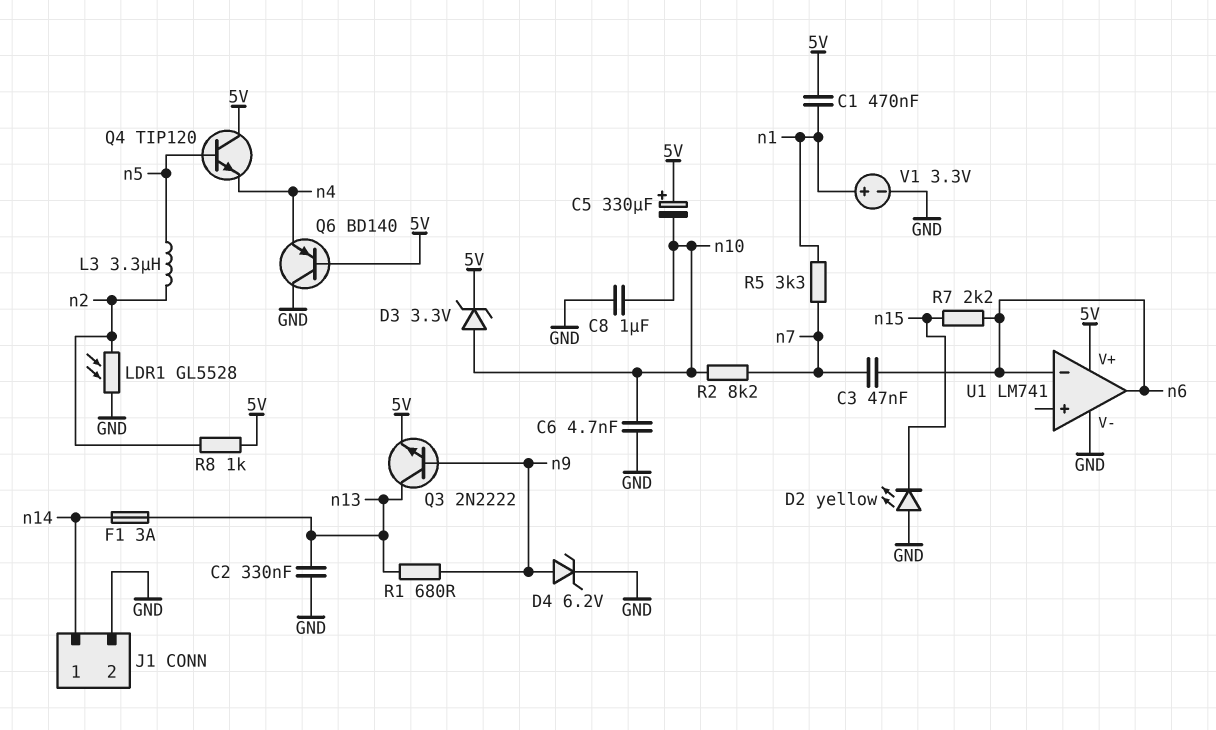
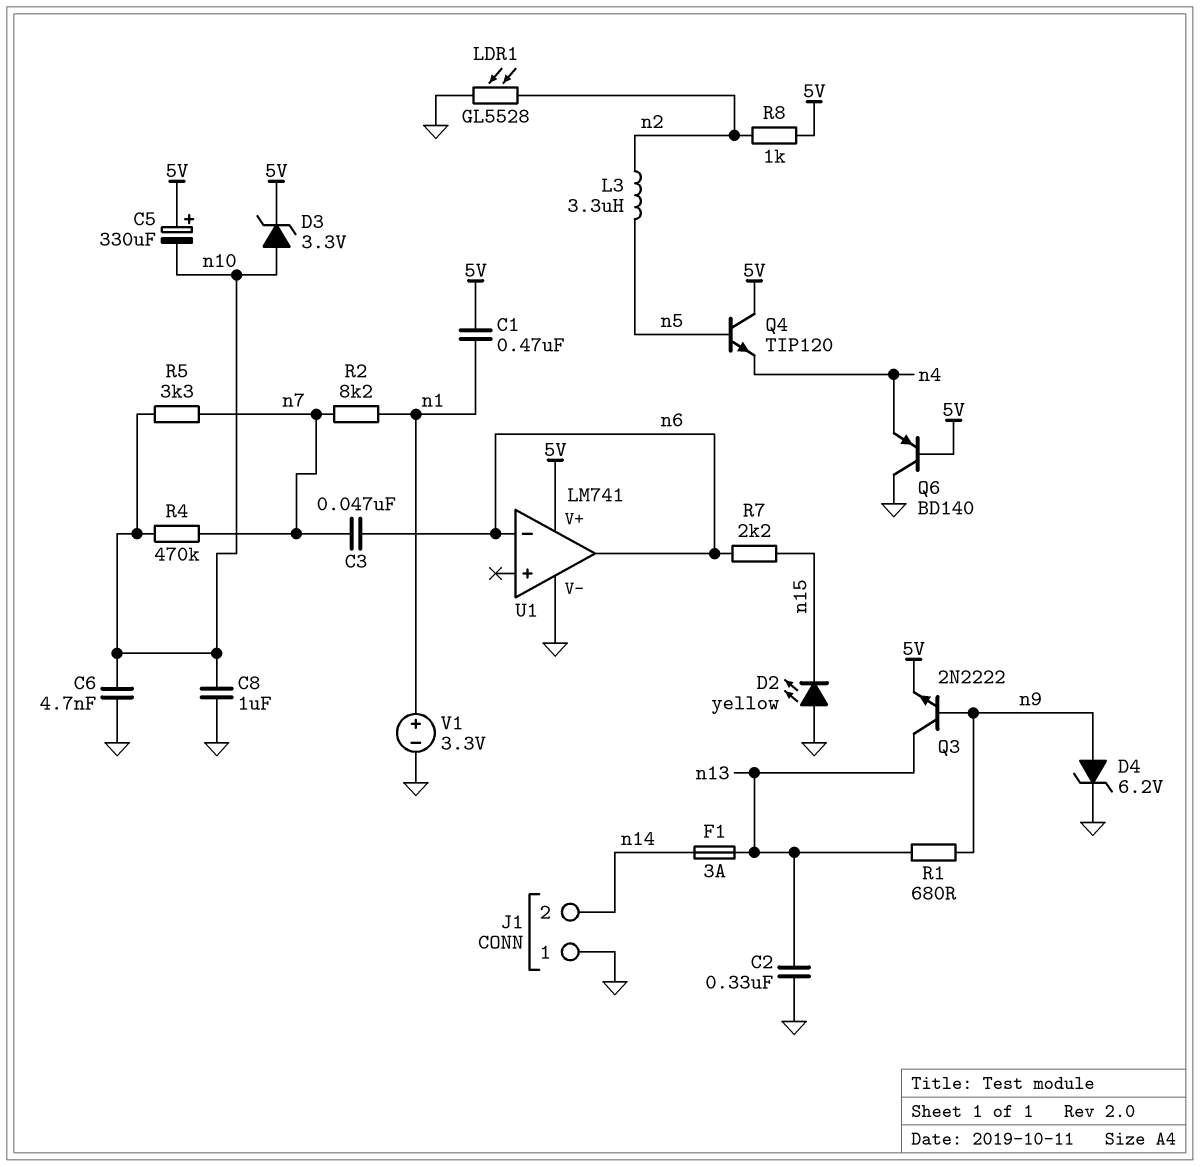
J1 pin 1: n14 -> GND
J1 pin 2: GND -> n14
R2: 8.2k (n7, n10) -> 8.2k (n1, n7)
R4: none -> 470k (n7, n10)
R5: 3.3k (n1, n7) -> 3.3k (n7, n10)

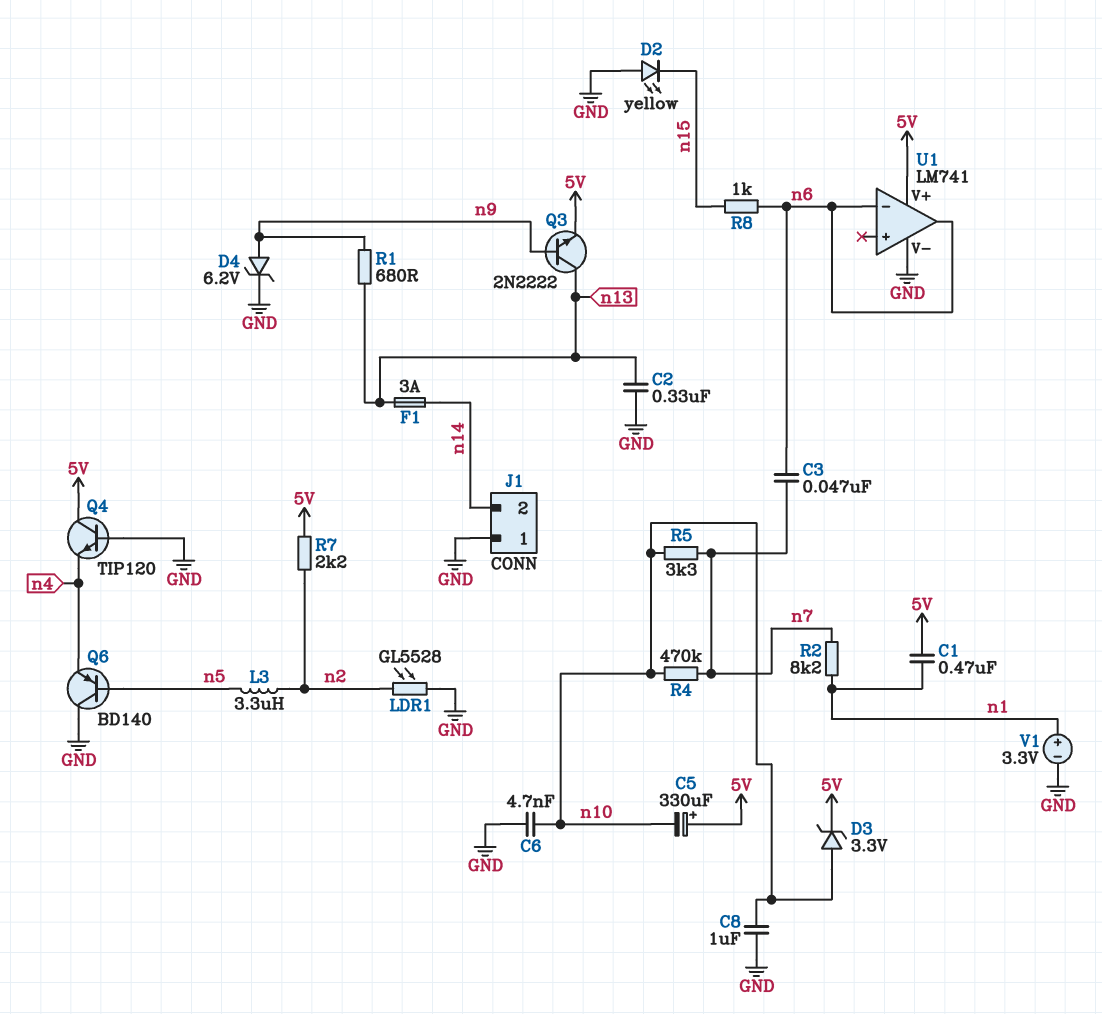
Q4: NPN TIP120 (B n5, C 5V, E n4) -> NPN TIP120 (B GND, C 5V, E n4)
Q6: PNP BD140 (B 5V, C GND, E n4) -> PNP BD140 (B n5, C GND, E n4)
R7: 2.2k (n6, n15) -> 2.2k (5V, n2)
R8: 1k (5V, n2) -> 1k (n6, n15)

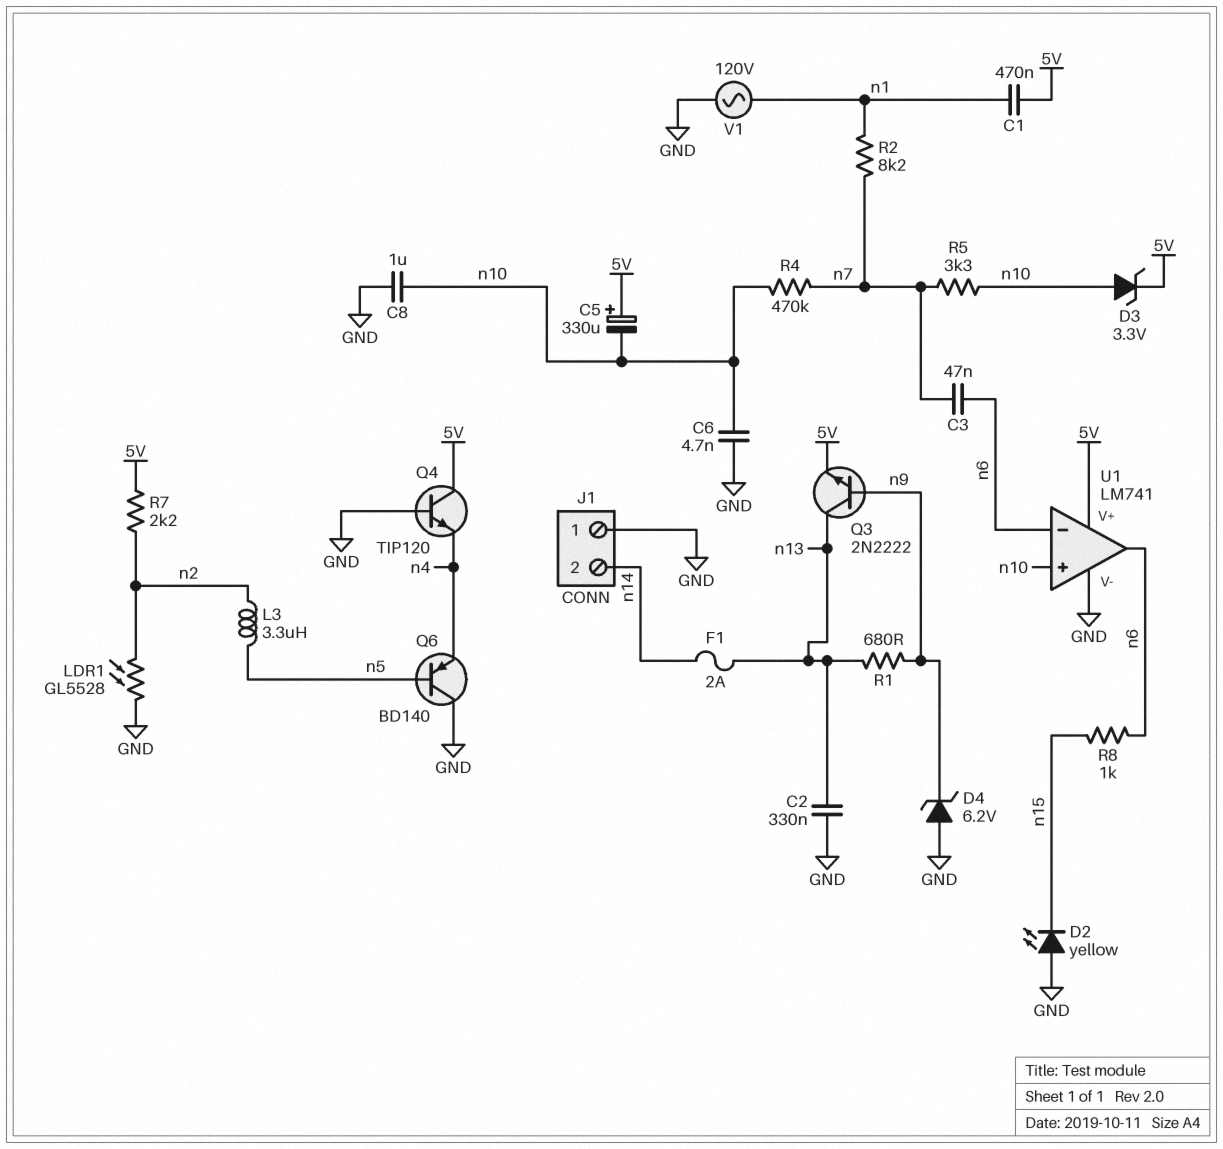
D4: zener 6.2V (A n9, K GND) -> zener 6.2V (A GND, K n9)
F1: 3A (n13, n14) -> 2A (n13, n14)
U1 pin in+: none -> n10
V1: 3.3V (plus n1, minus GND) -> AC 120V (GND, n1)

